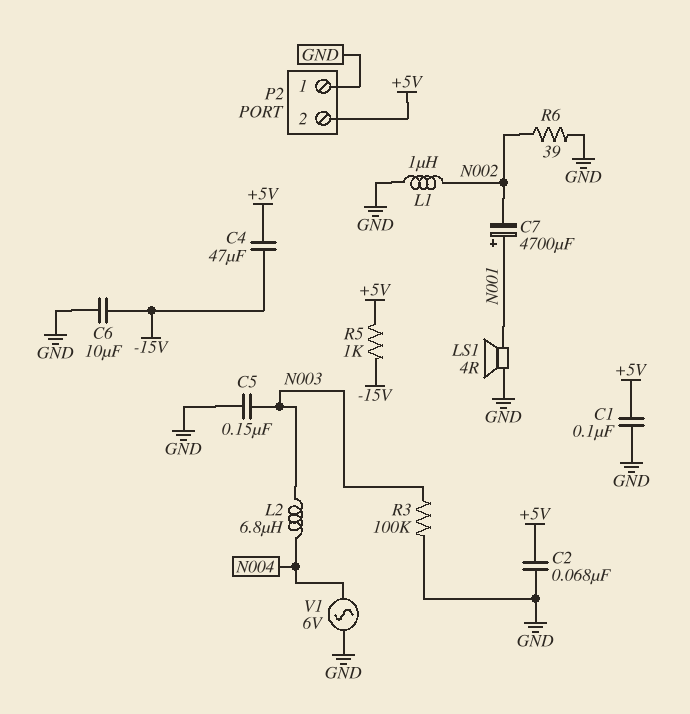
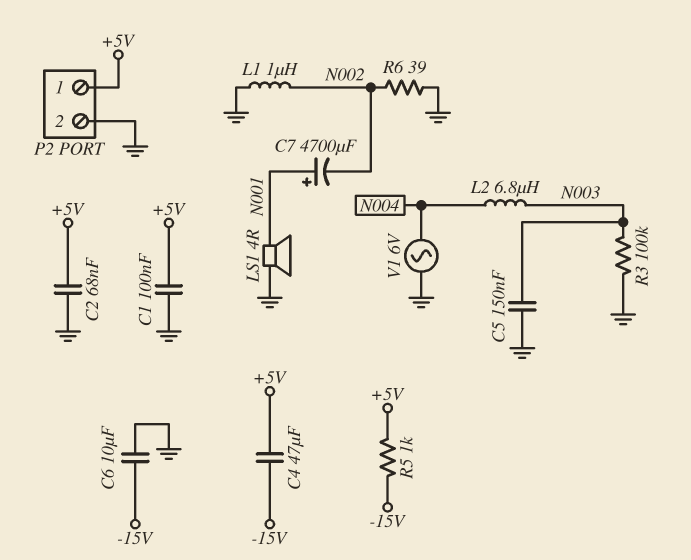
P2 pin 1: GND -> +5V
P2 pin 2: +5V -> GND

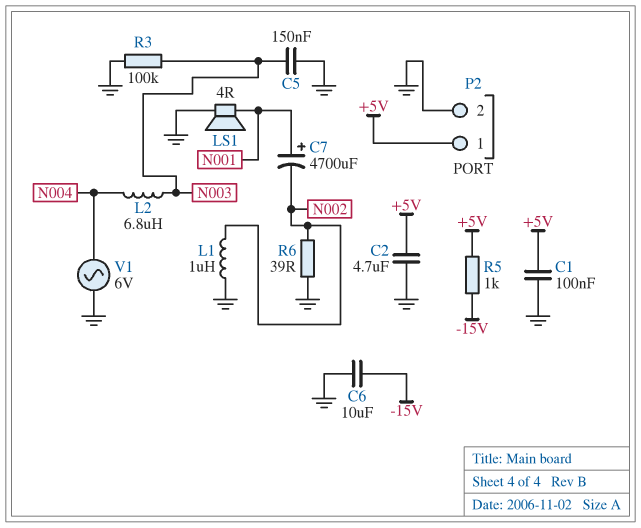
C2: 68nF (+5V, GND) -> 4.7uF (+5V, GND)
C4: 47uF (+5V, -15V) -> none

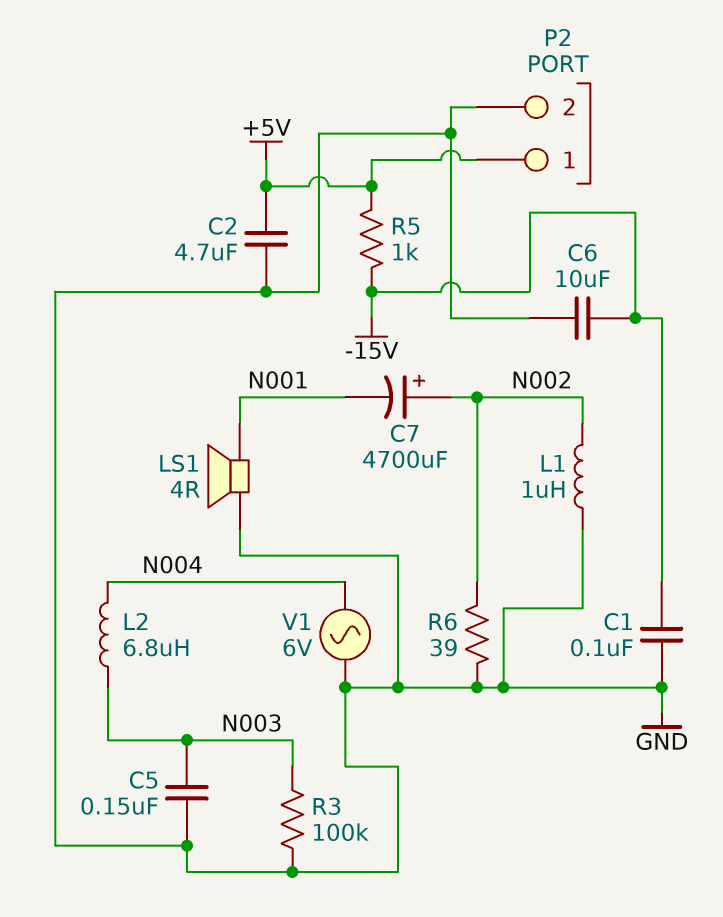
C1: 100nF (+5V, GND) -> 100nF (-15V, GND)
C7: 4700uF (plus N001, minus N002) -> 4700uF (plus N002, minus N001)

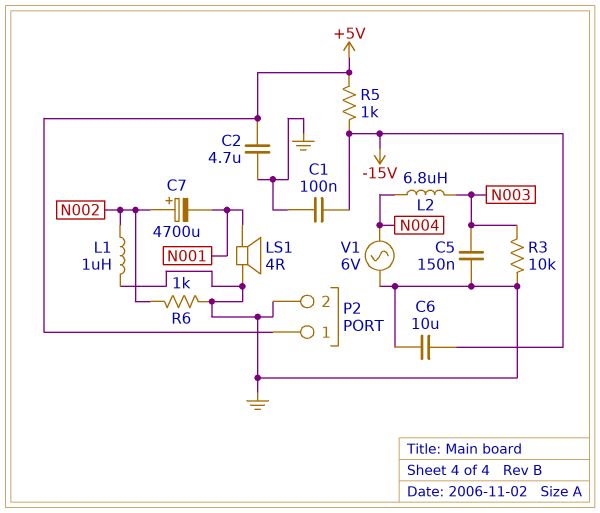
R3: 100k (GND, N003) -> 10k (GND, N003)
R6: 39 (GND, N002) -> 1k (GND, N002)

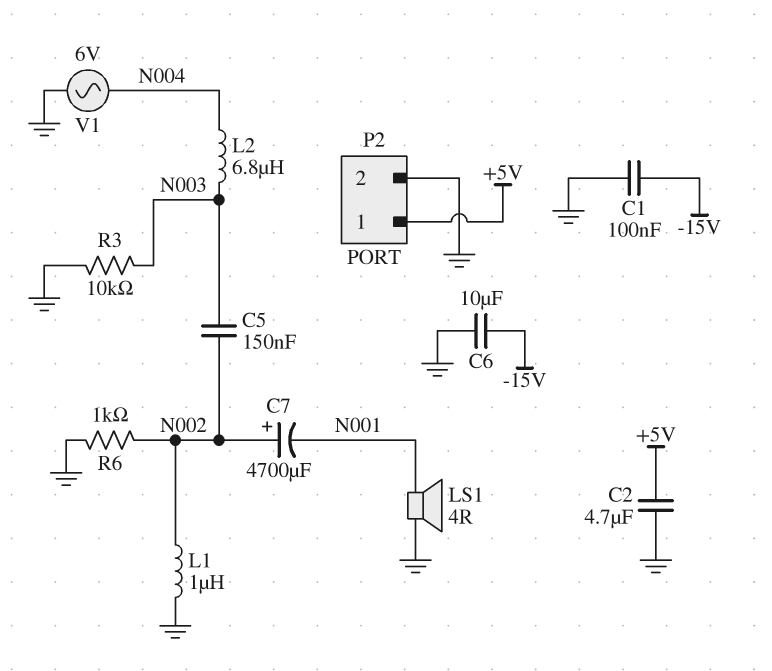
C5: 150nF (GND, N003) -> 150nF (N002, N003)
R5: 1k (+5V, -15V) -> none

